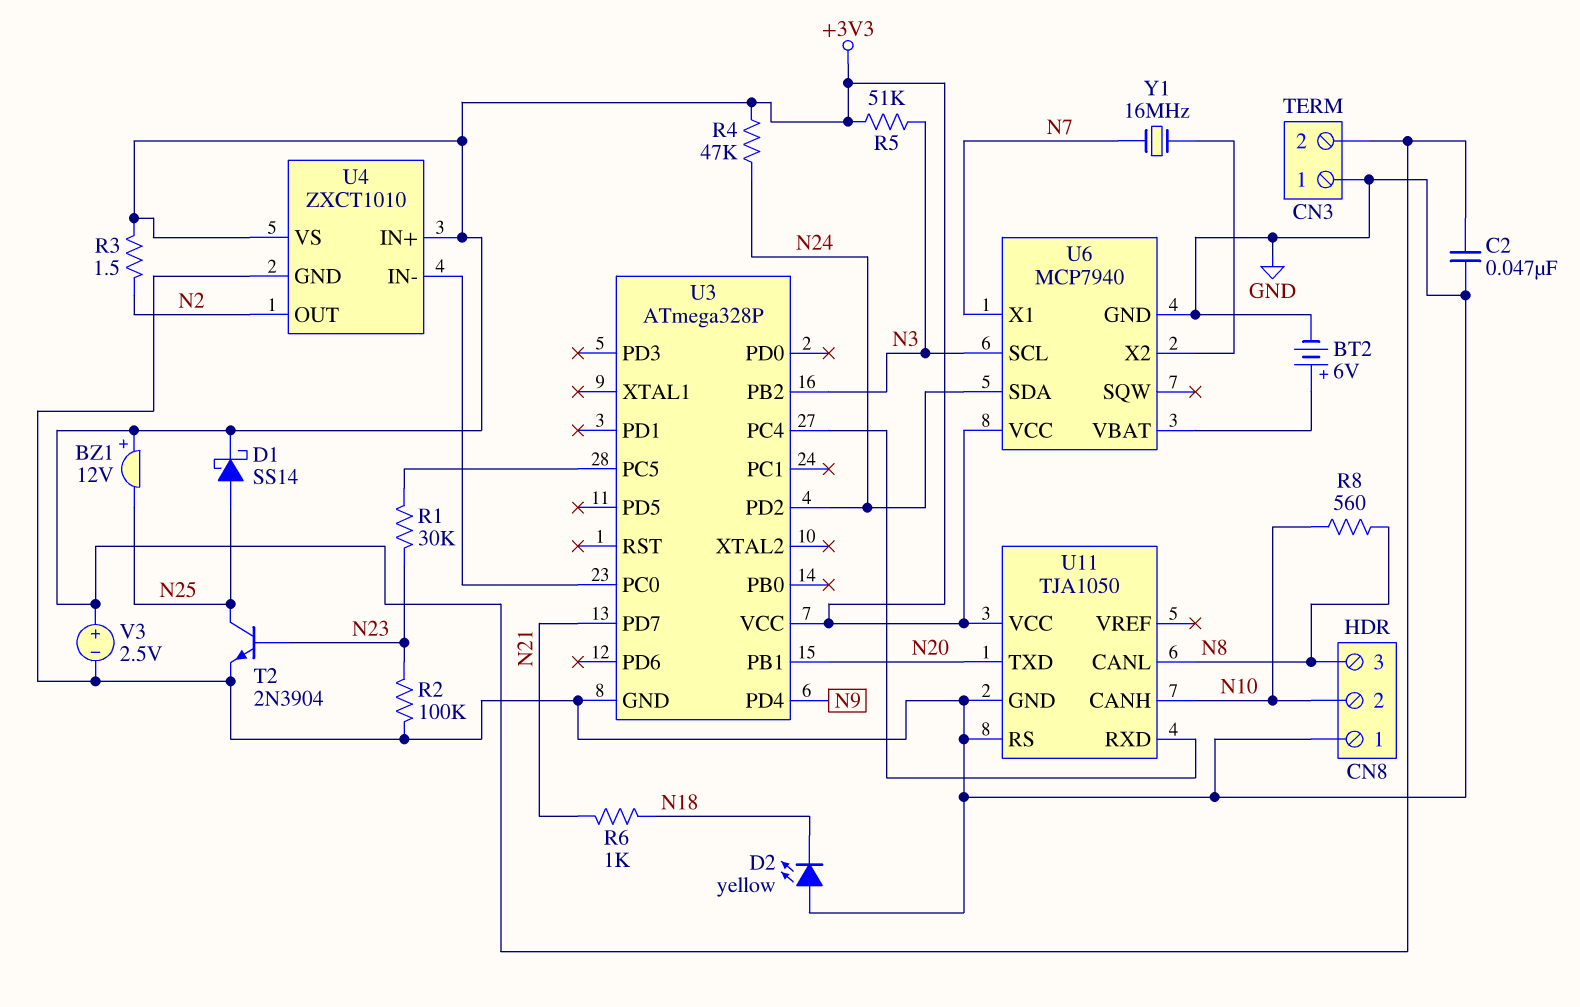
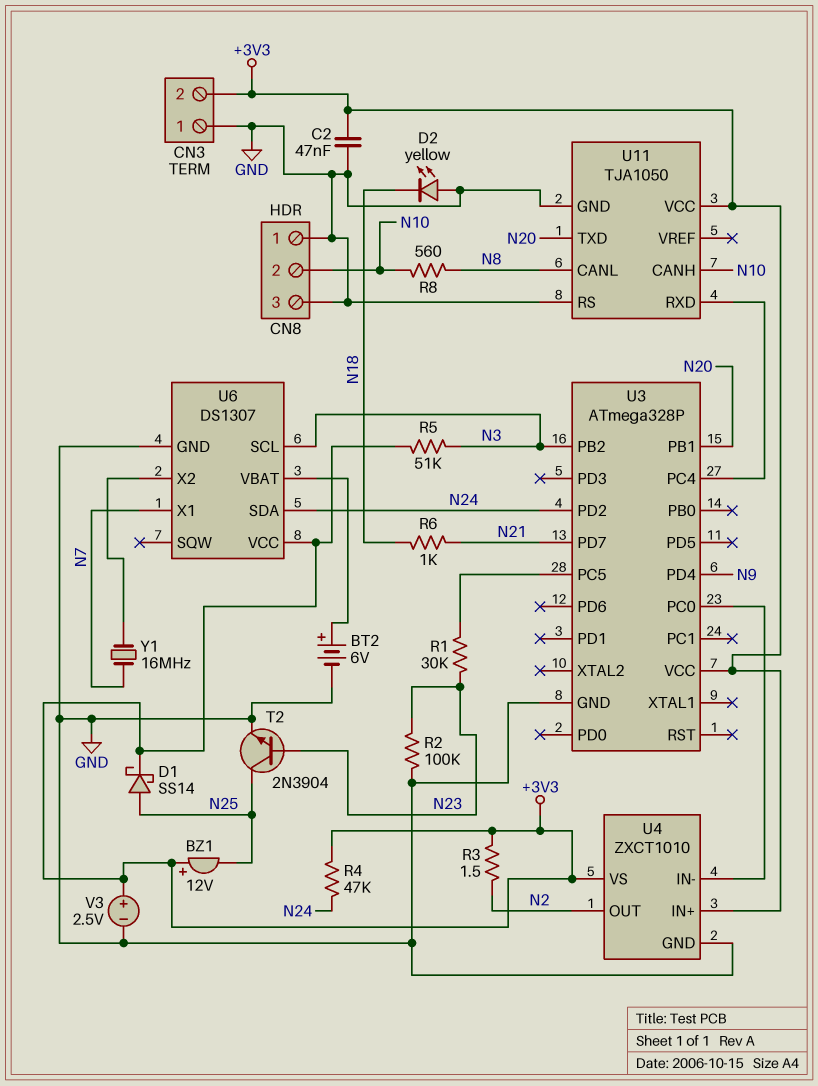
CN8 pin 3: N8 -> GND
U6: MCP7940 -> DS1307

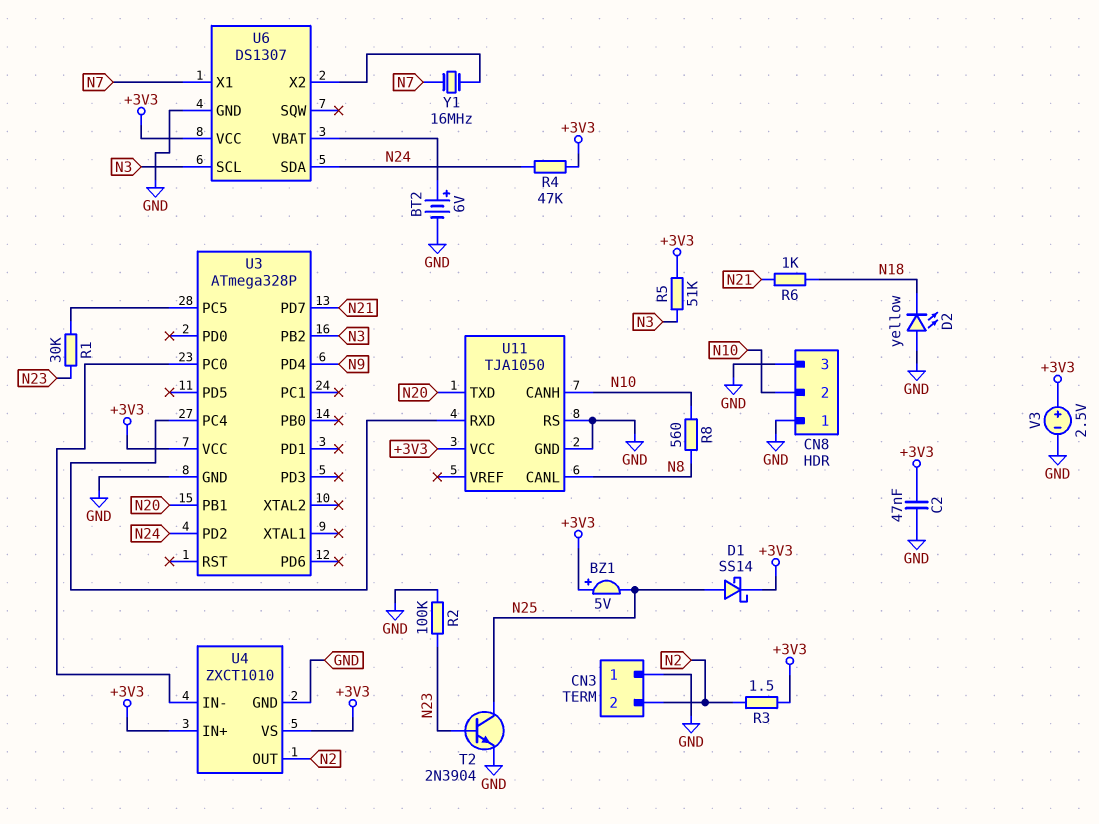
BZ1: buzzer 12V (plus +3V3, minus N25) -> buzzer 5V (plus +3V3, minus N25)
CN3 pin 2: +3V3 -> N2

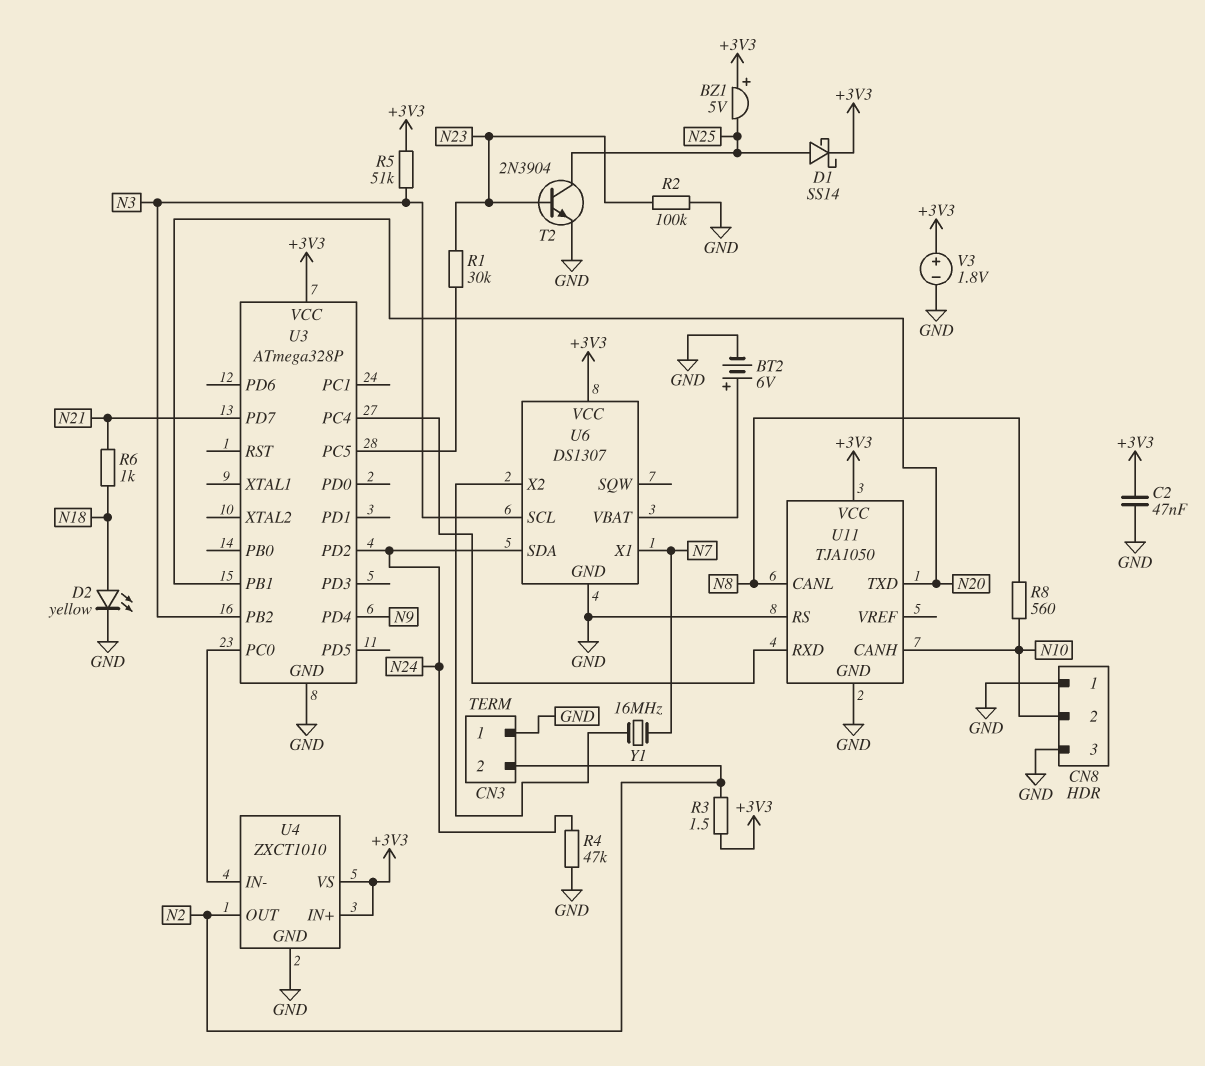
D2: LED yellow (A GND, K N18) -> LED yellow (A N18, K GND)
R4: 47k (+3V3, N24) -> 47k (GND, N24)
V3: 2.5V (plus +3V3, minus GND) -> 1.8V (plus +3V3, minus GND)

